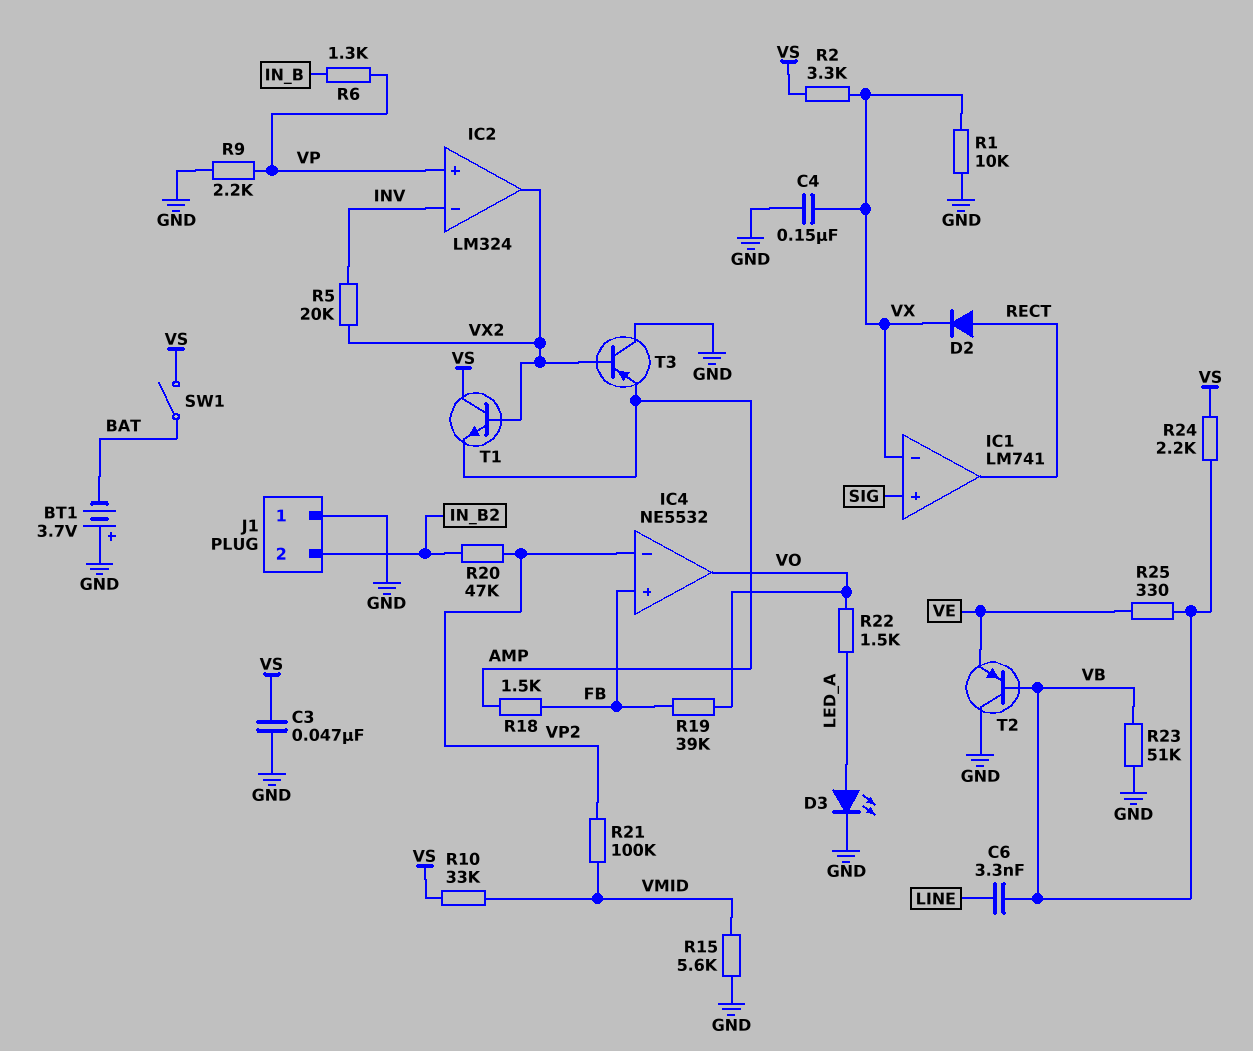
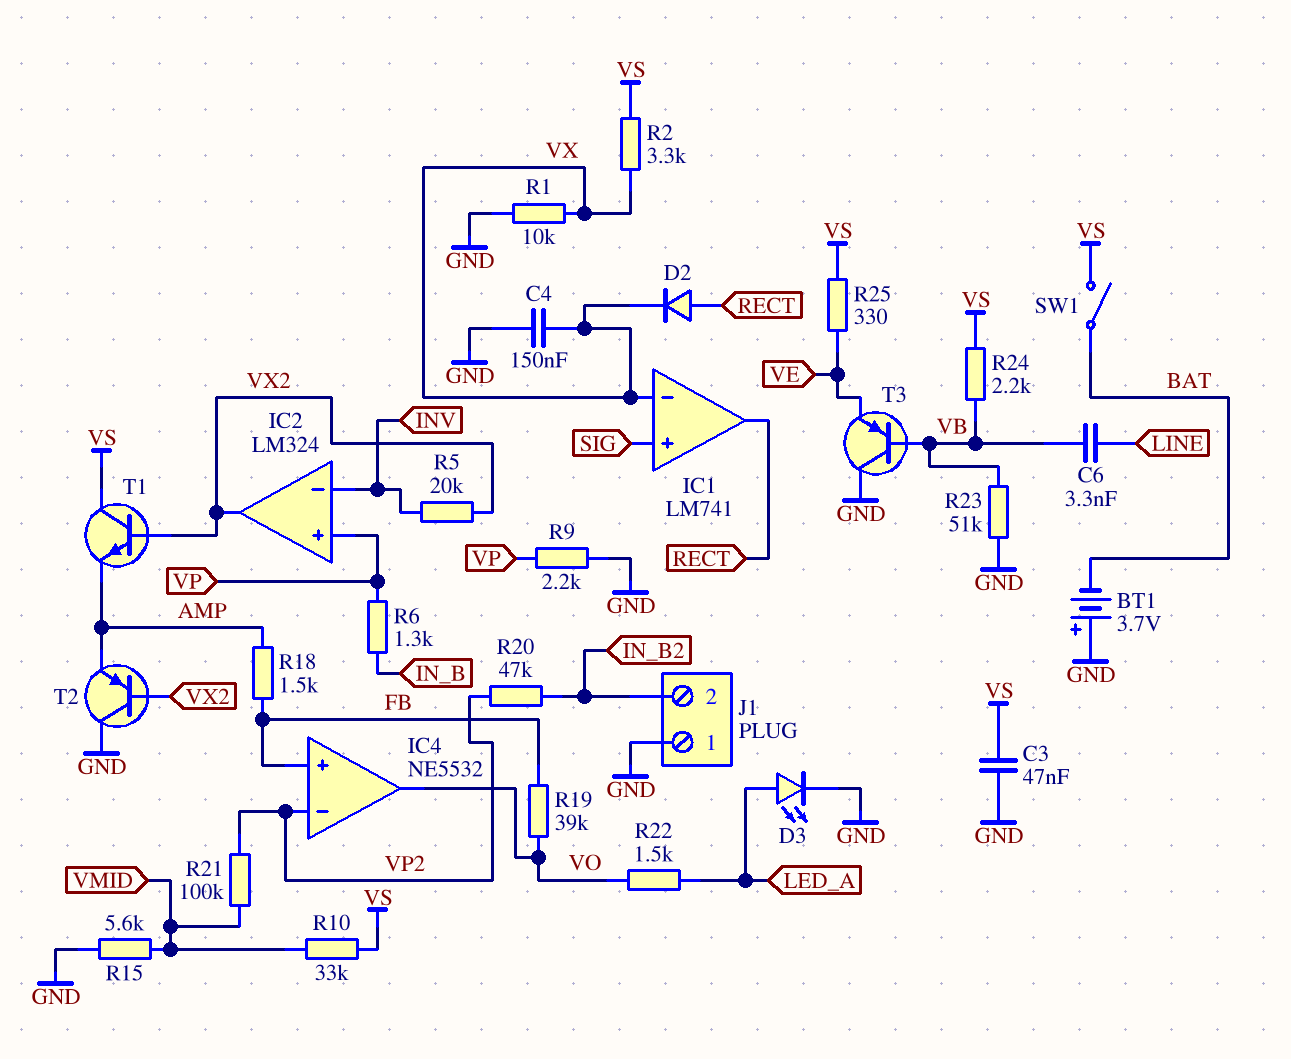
R25: 330 (VB, VE) -> 330 (VE, VS)
T2: PNP (B VB, C GND, E VE) -> PNP (B VX2, C GND, E AMP)
T3: PNP (B VX2, C GND, E AMP) -> PNP (B VB, C GND, E VE)

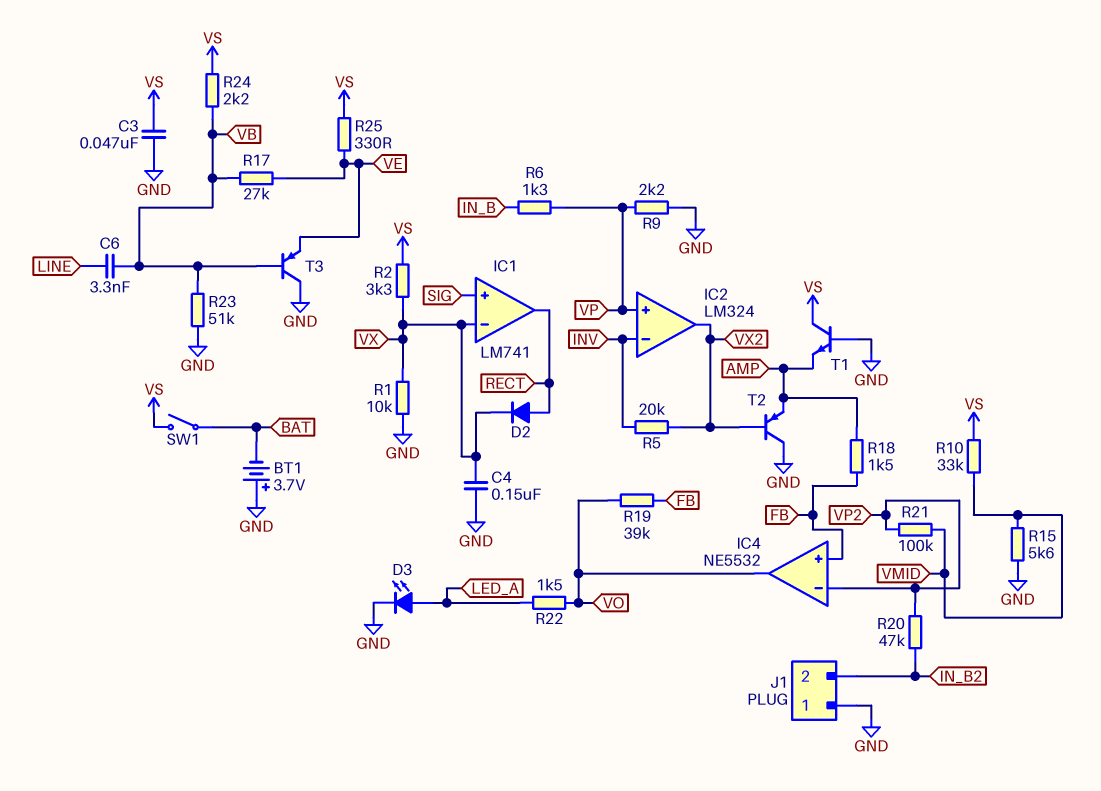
R17: none -> 27k (VB, VE)
T1: NPN (B VX2, C VS, E AMP) -> NPN (B GND, C VS, E AMP)

